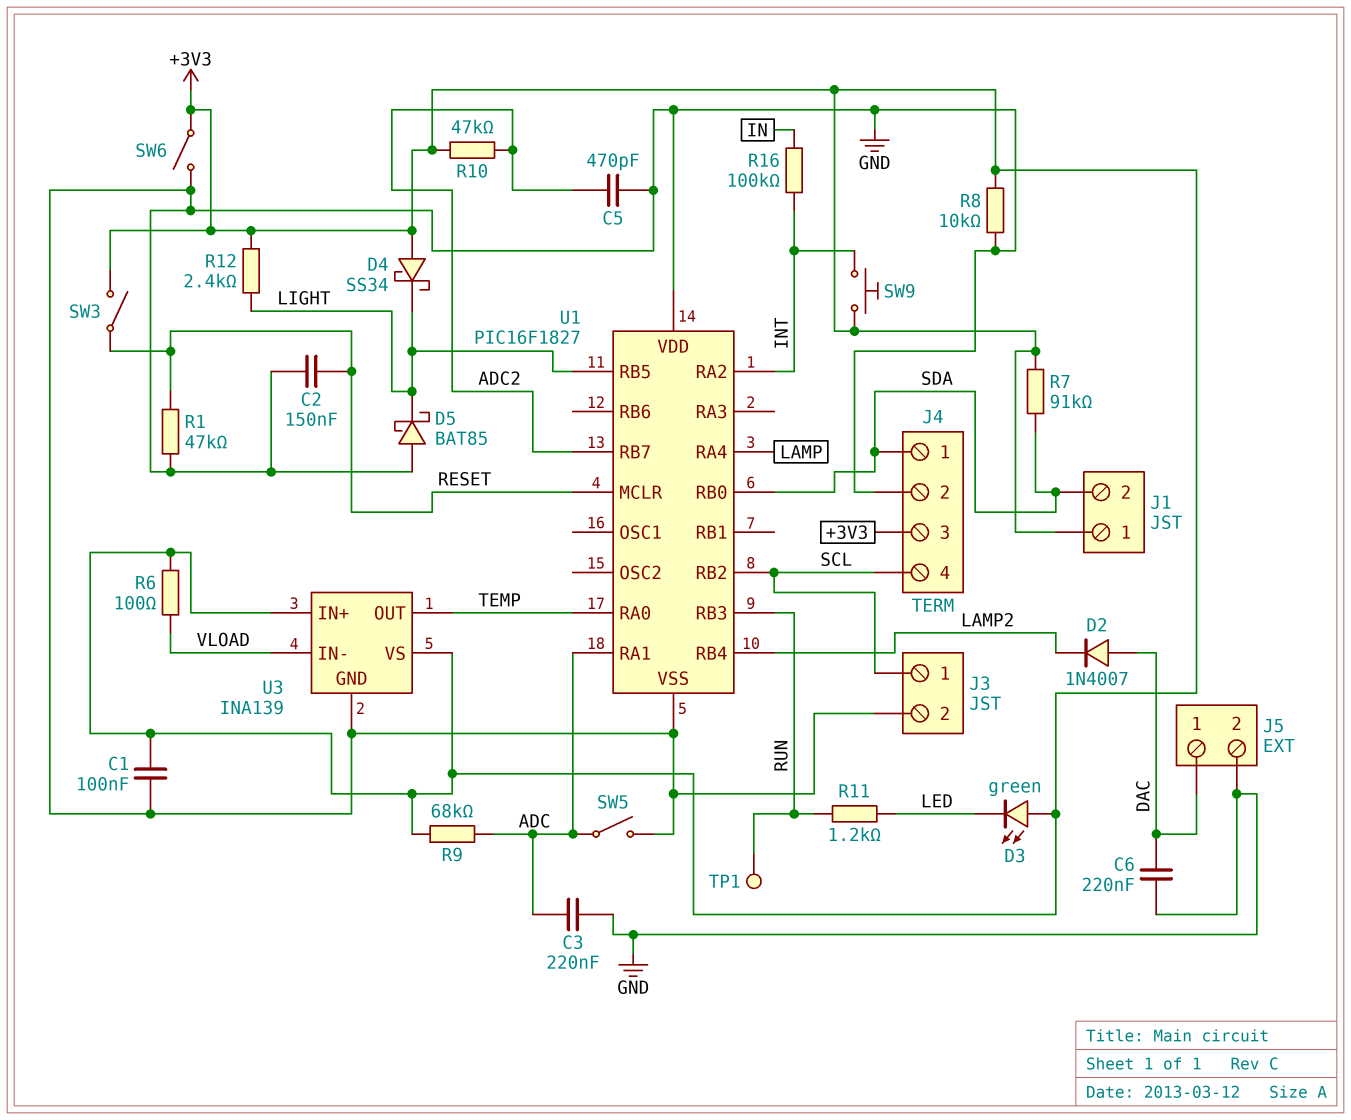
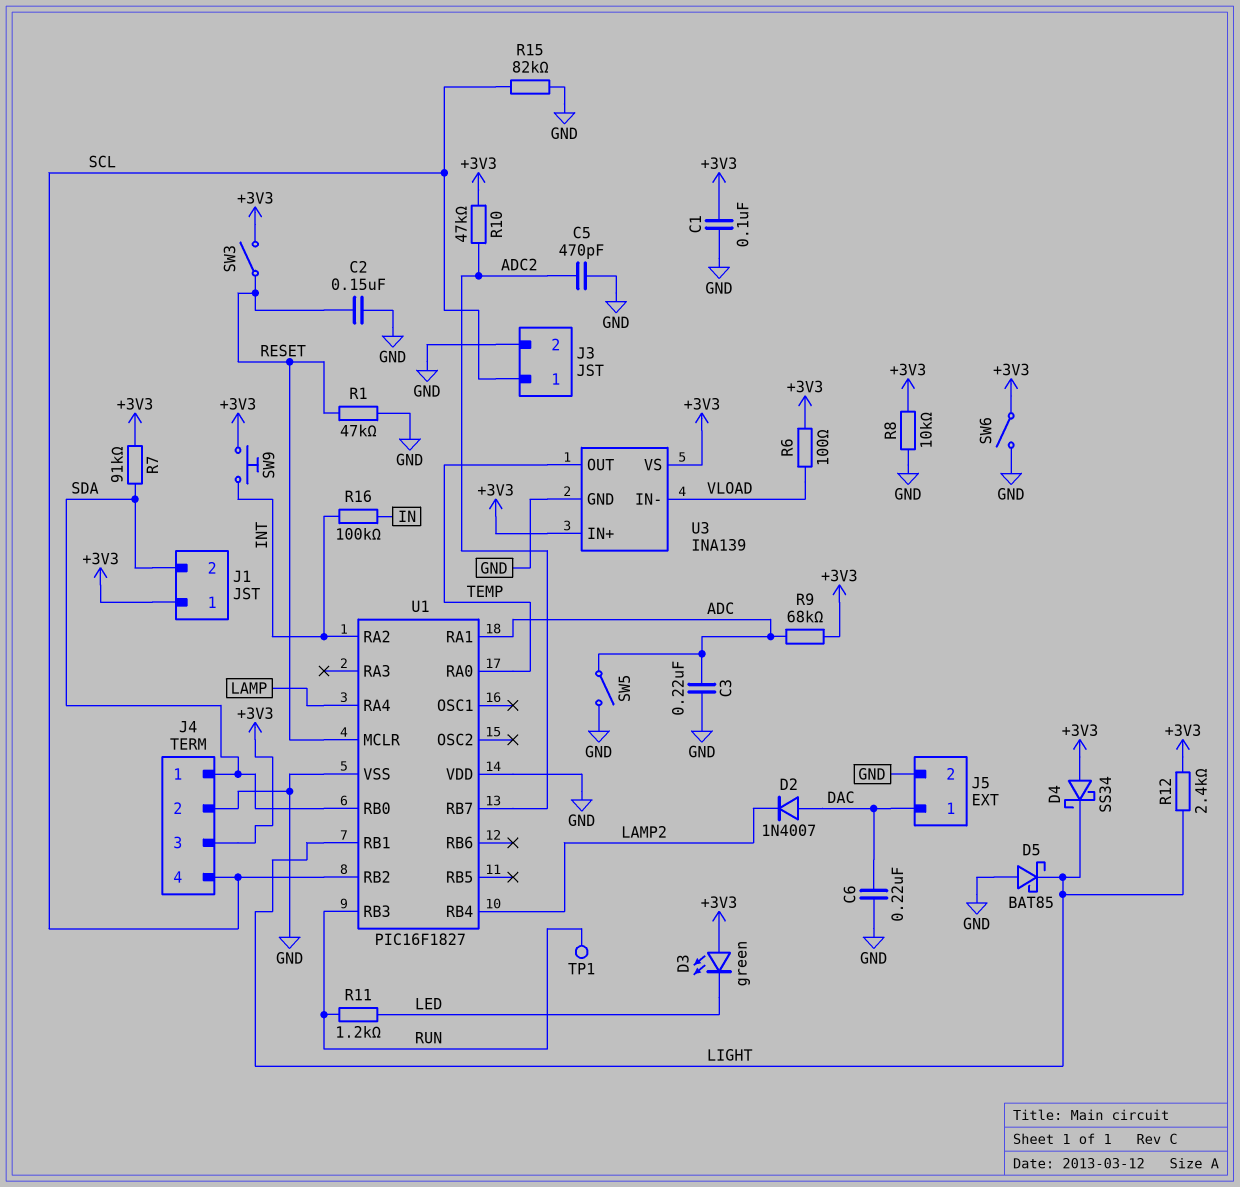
R15: none -> 82k (GND, SCL)
U1 pin RB1: none -> LIGHT
U1 pin RB5: LIGHT -> none

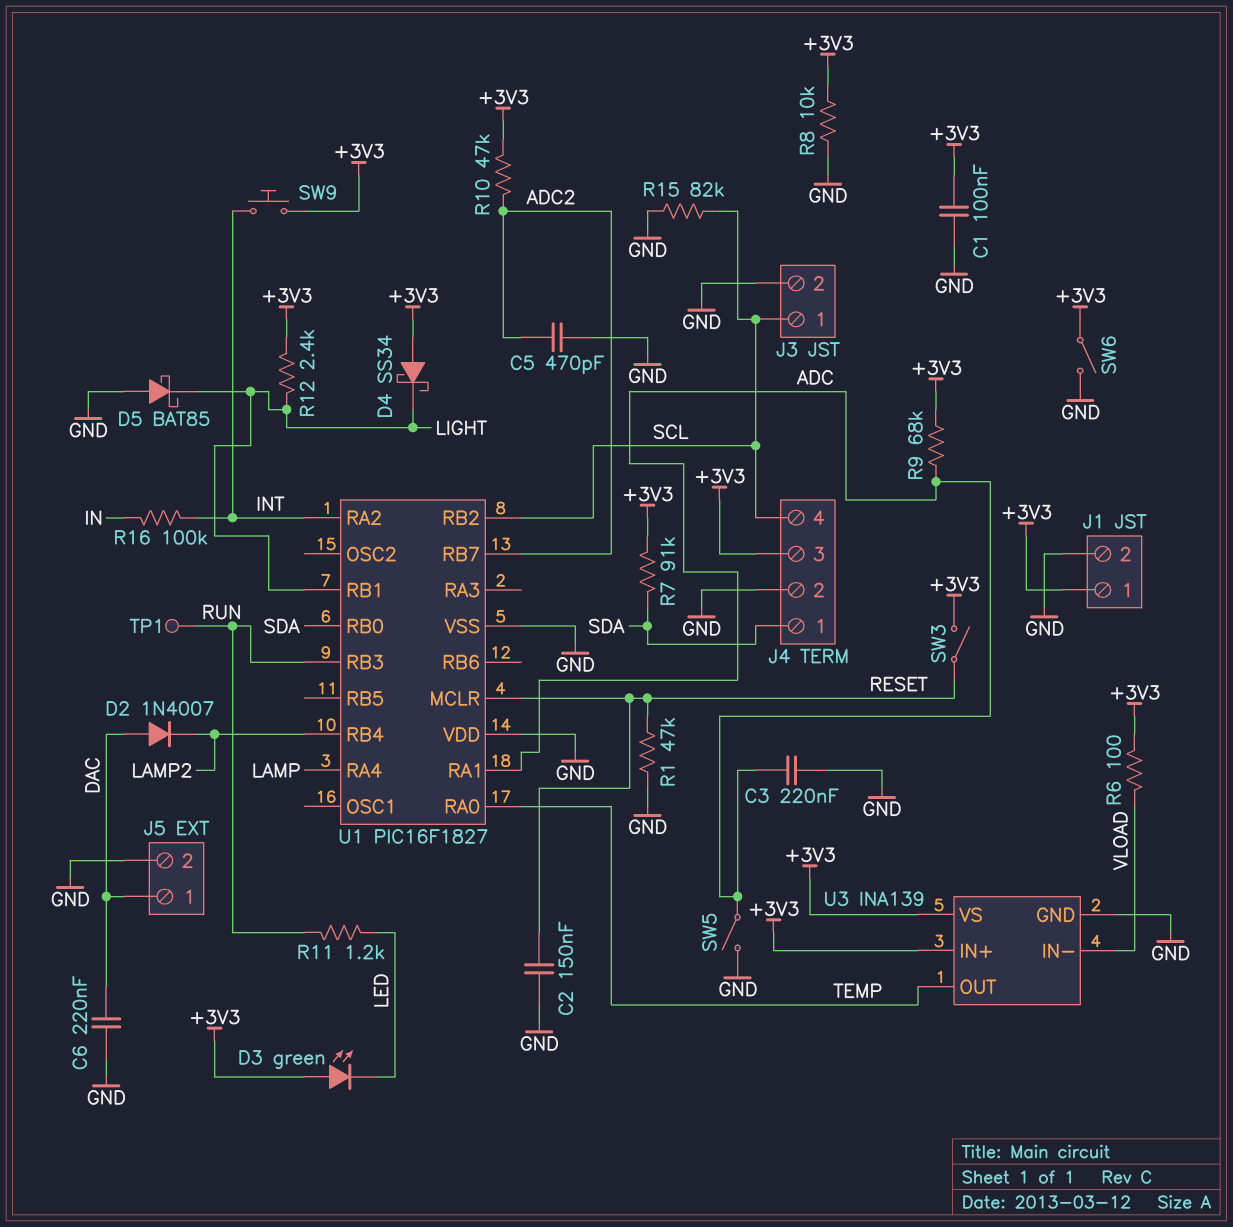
J1 pin 2: SDA -> GND

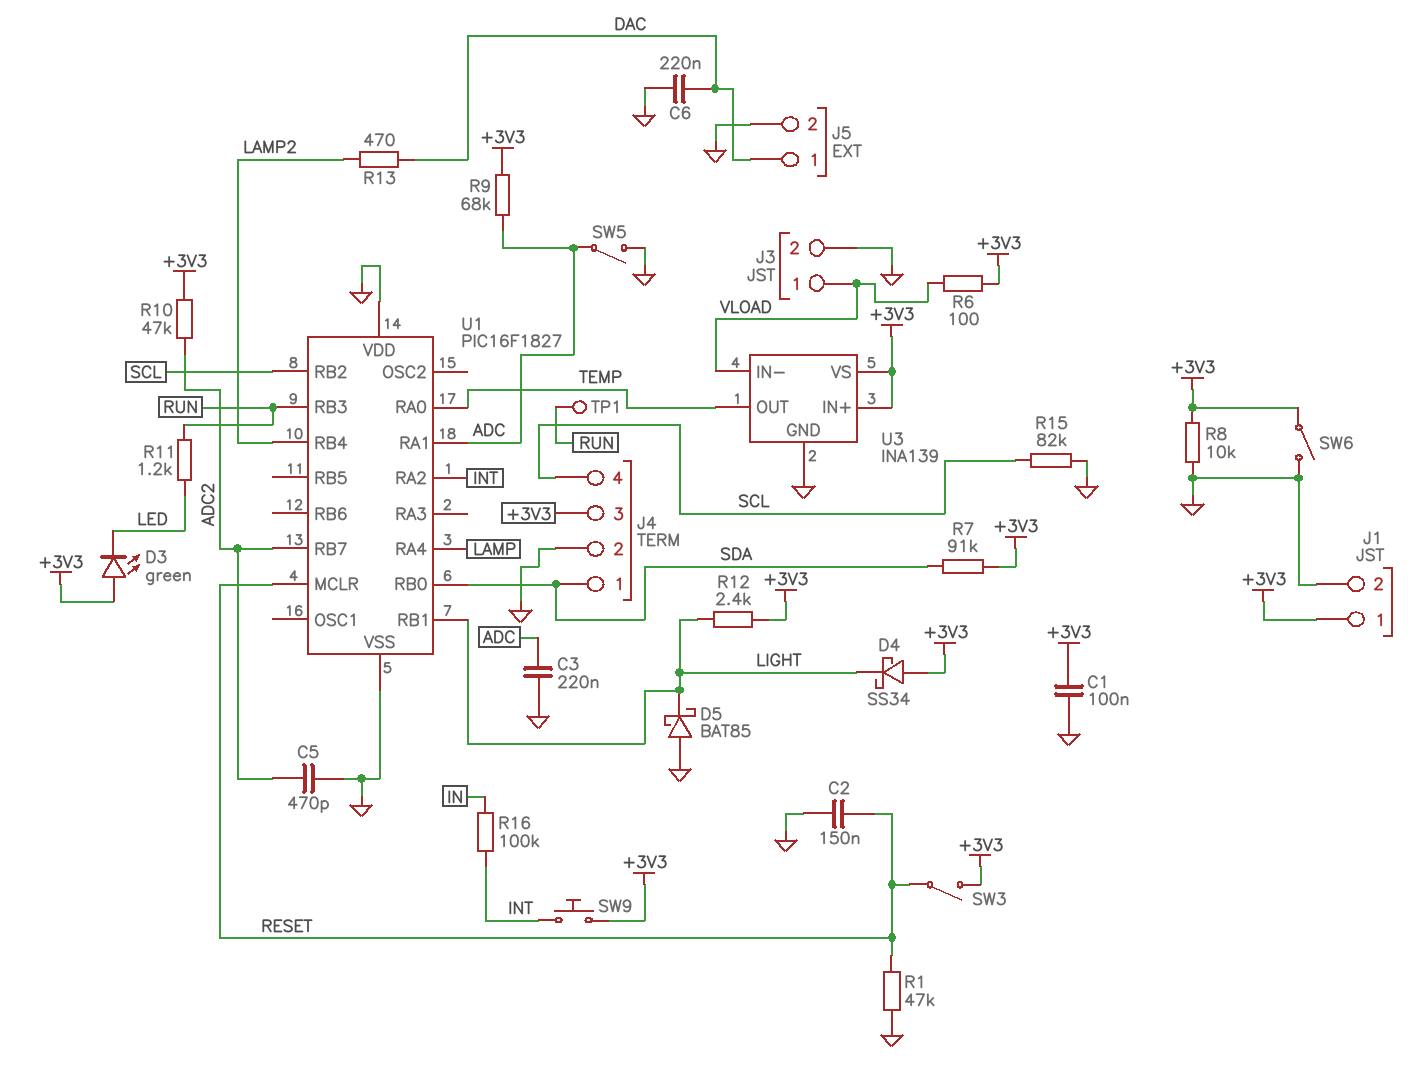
D2: diode 1N4007 (A DAC, K LAMP2) -> none
J3 pin 1: SCL -> VLOAD
R13: none -> 470 (DAC, LAMP2)

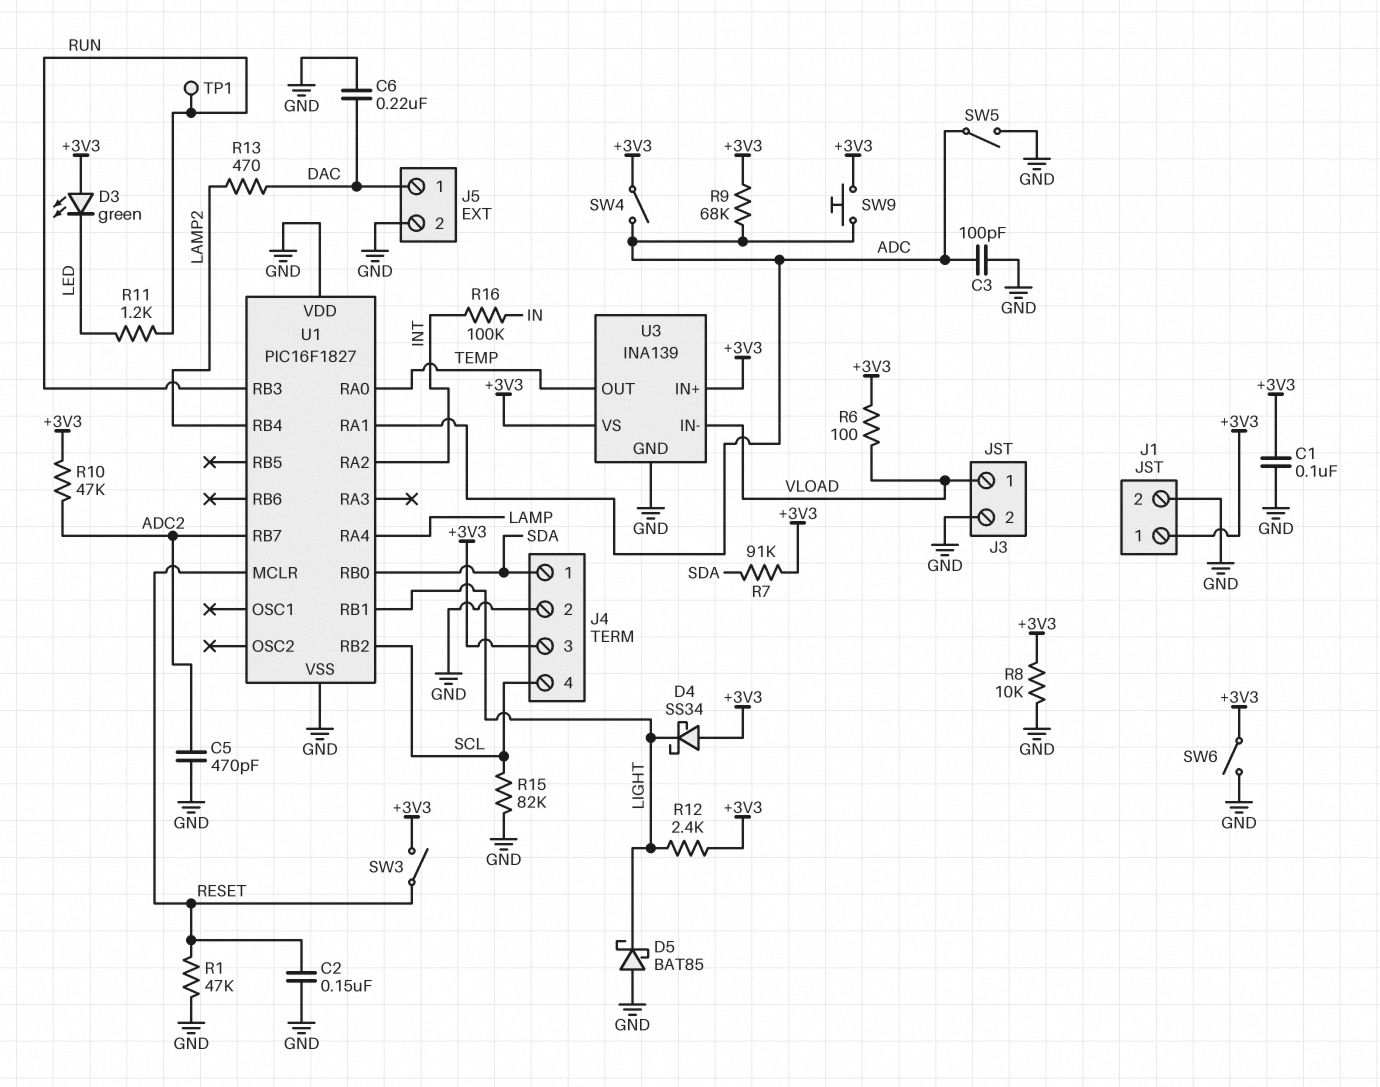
C3: 220nF (ADC, GND) -> 100pF (ADC, GND)
SW4: none -> switch (+3V3, ADC)
SW9: button (+3V3, INT) -> button (+3V3, ADC)

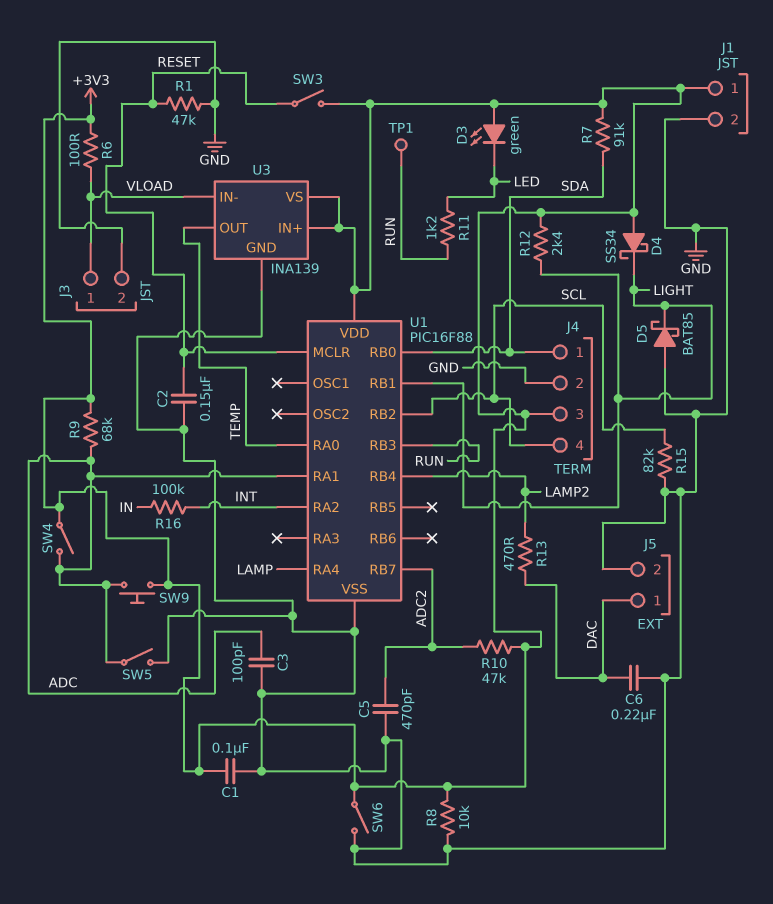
U1: PIC16F1827 -> PIC16F88
U1 pin VDD: GND -> +3V3

